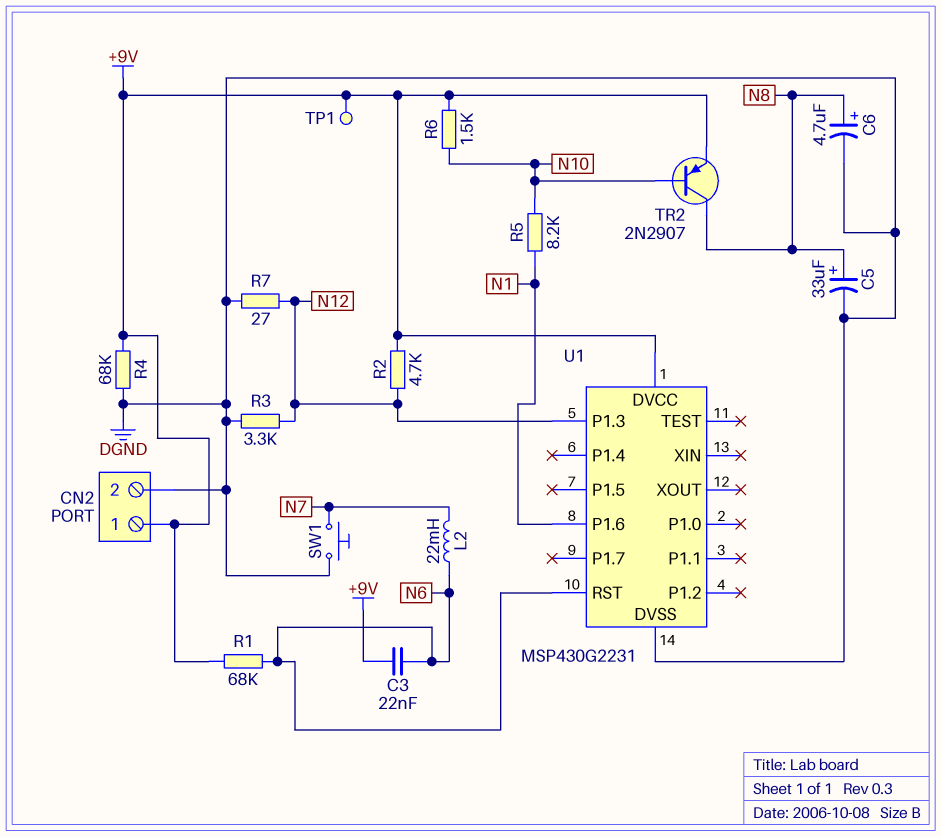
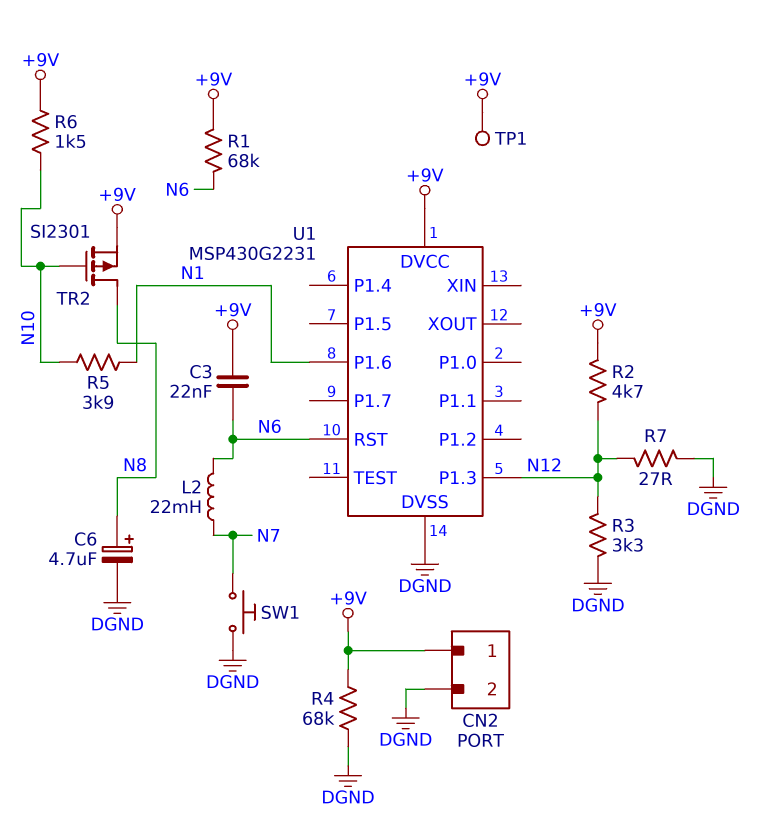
C5: 33uF (plus N8, minus DGND) -> none
R5: 8.2k (N1, N10) -> 3.9k (N1, N10)
TR2: PNP 2N2907 (B N10, C N8, E +9V) -> PMOS SI2301 (G N10, D N8, S +9V)

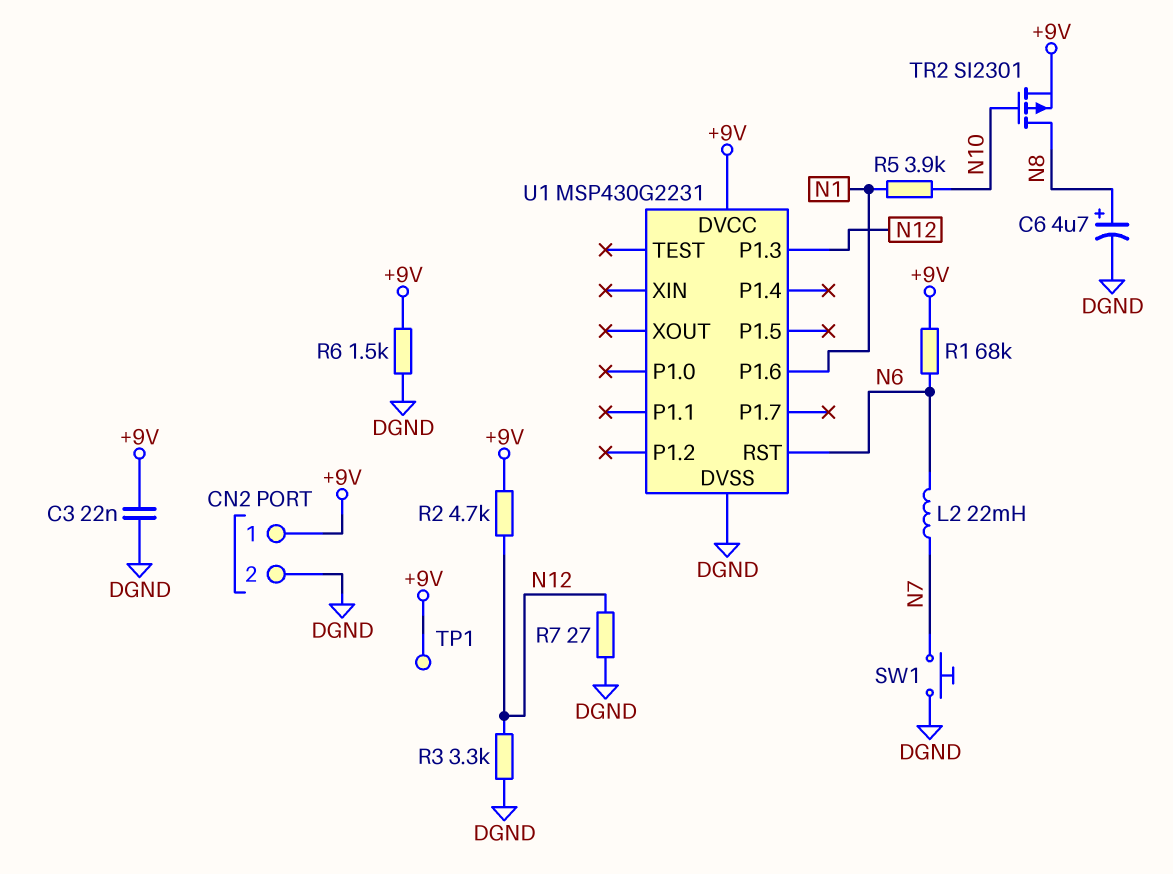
C3: 22nF (+9V, N6) -> 22nF (+9V, DGND)
R4: 68k (+9V, DGND) -> none
R6: 1.5k (+9V, N10) -> 1.5k (+9V, DGND)

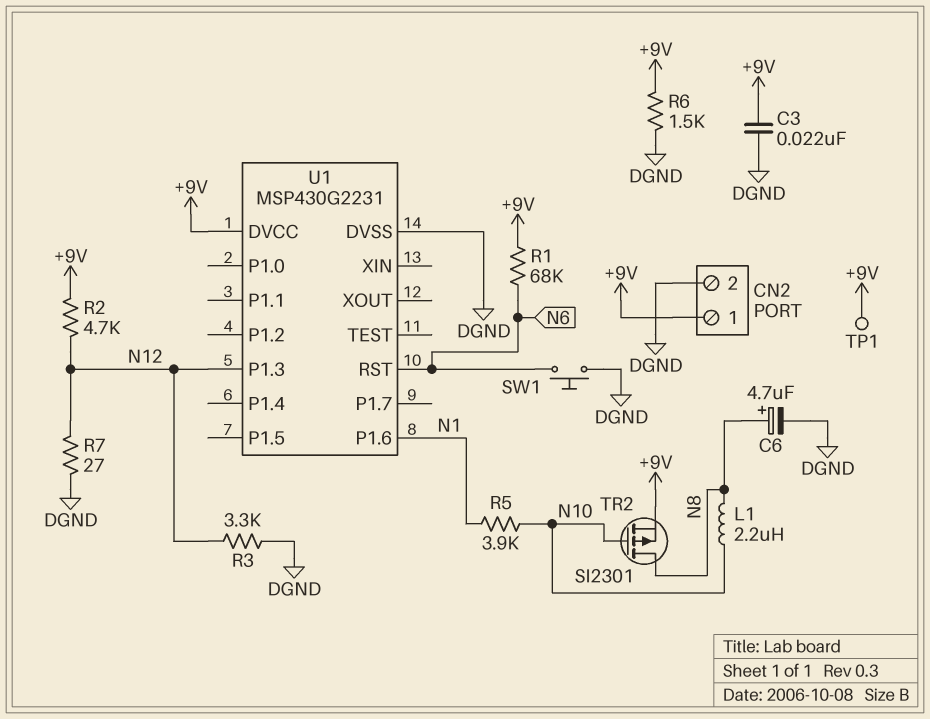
L1: none -> 2.2uH (N8, N10)
L2: 22mH (N6, N7) -> none
SW1: button (DGND, N7) -> button (DGND, N6)

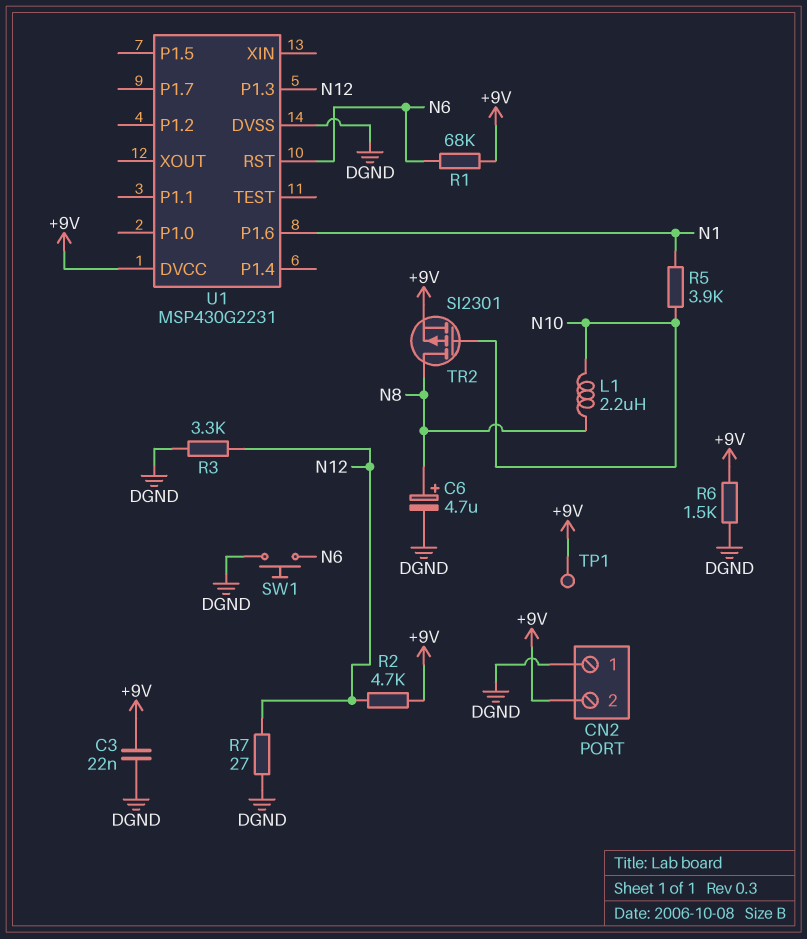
CN2 pin 1: +9V -> DGND
CN2 pin 2: DGND -> +9V

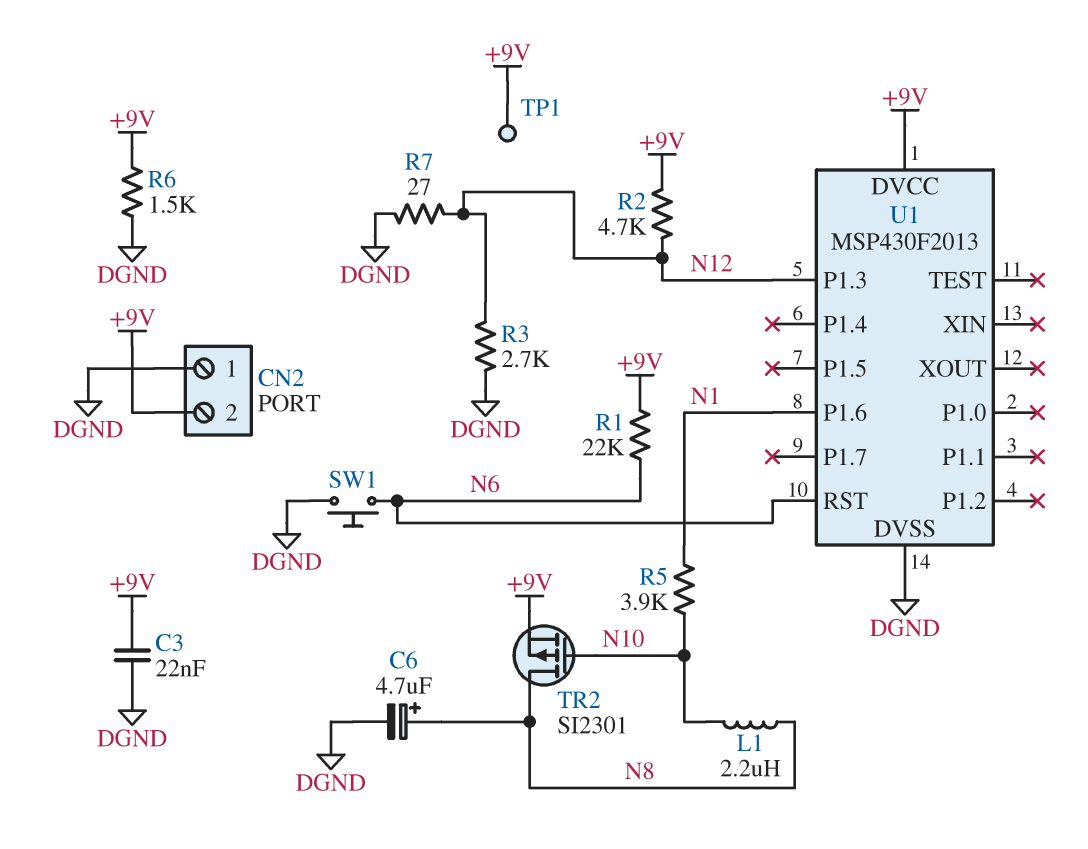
R1: 68k (+9V, N6) -> 22k (+9V, N6)
R3: 3.3k (DGND, N12) -> 2.7k (DGND, N12)
U1: MSP430G2231 -> MSP430F2013

